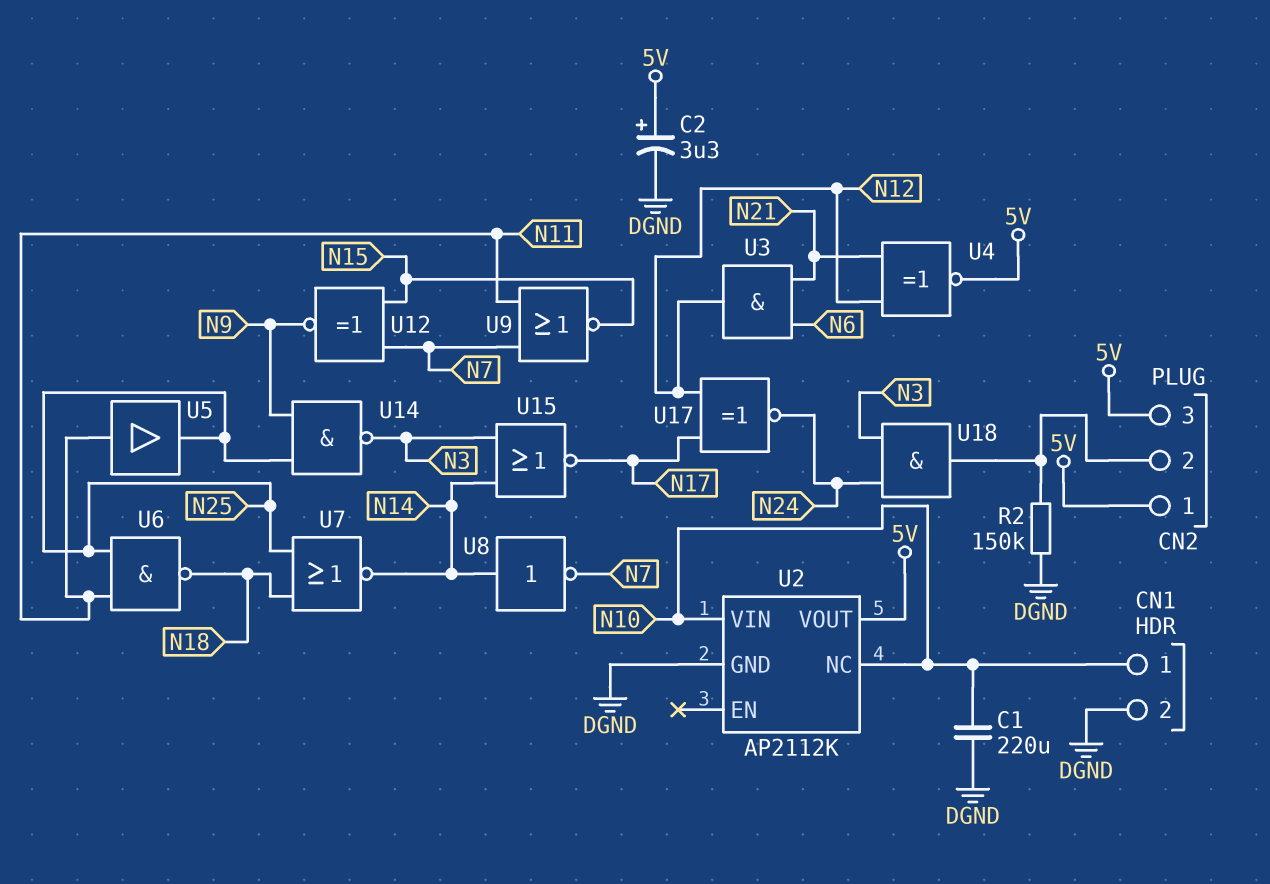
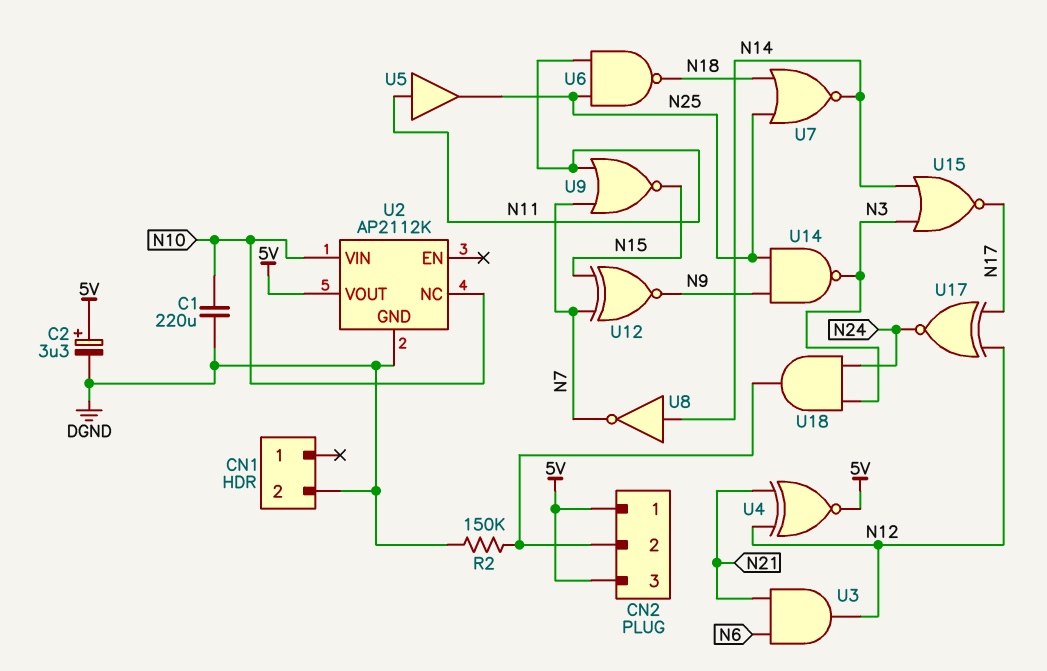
CN1 pin 1: N10 -> none

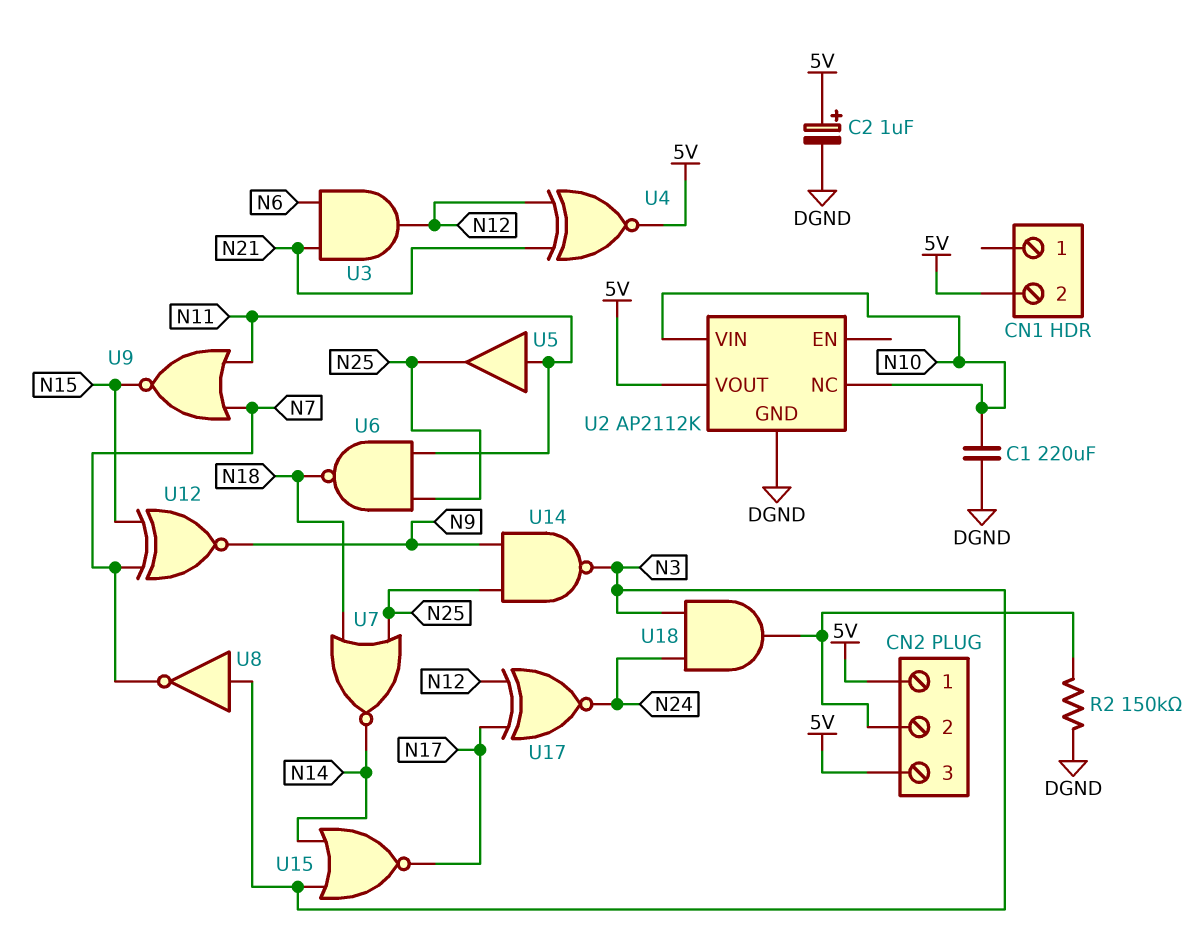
C2: 3.3uF (plus 5V, minus DGND) -> 1uF (plus 5V, minus DGND)
CN1 pin 2: DGND -> 5V
U8: NOT (in N14, out N7) -> NOT (in N3, out N7)

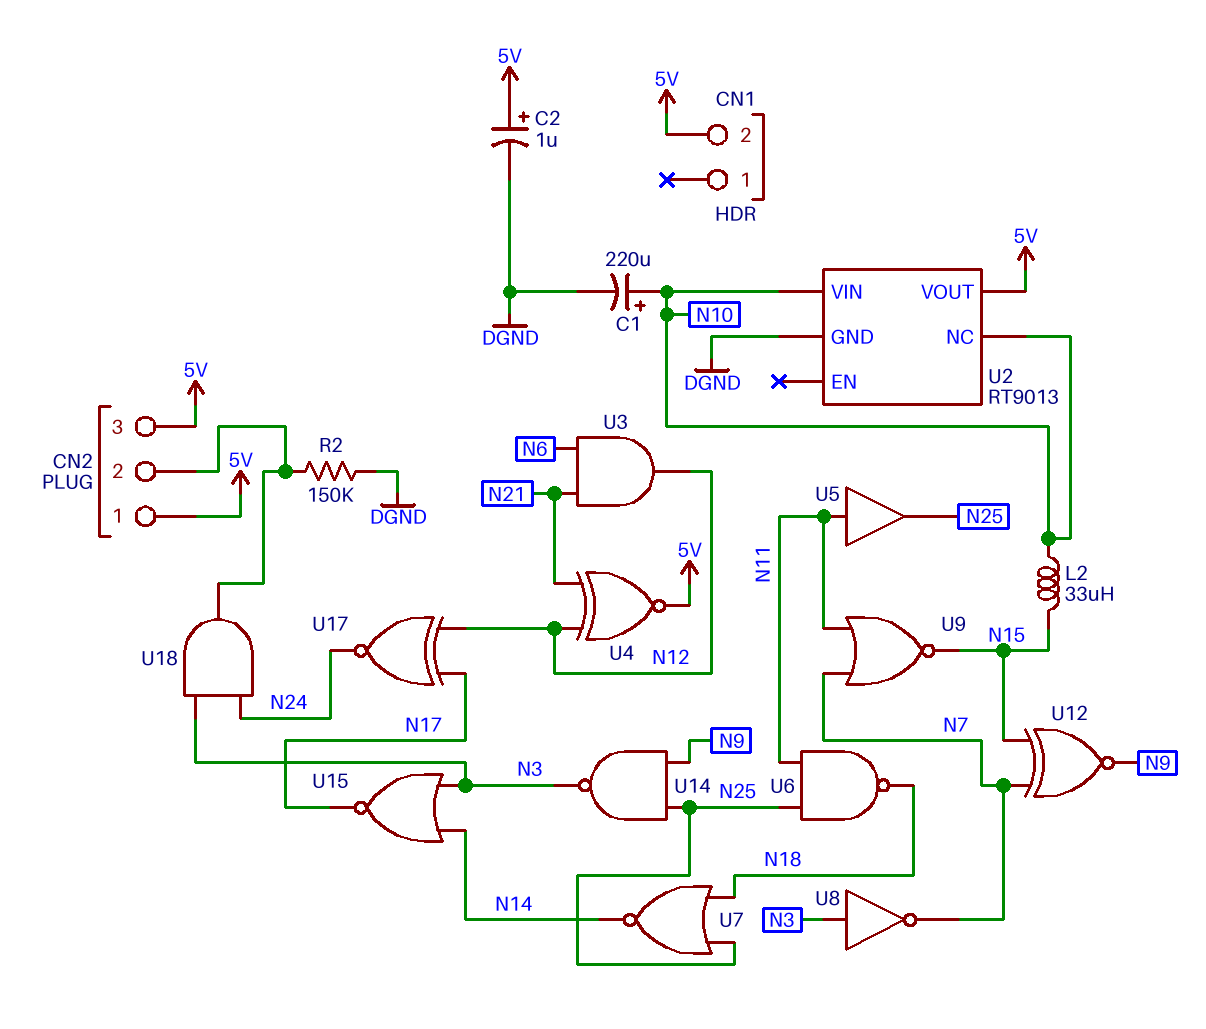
C1: 220uF (DGND, N10) -> 220uF (plus N10, minus DGND)
L2: none -> 33uH (N10, N15)
U2: AP2112K -> RT9013

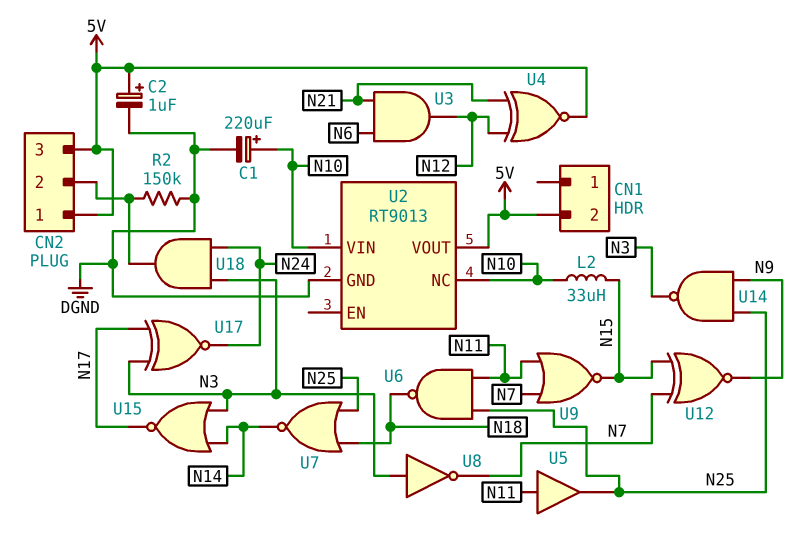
U17: XNOR (in N12, in N17, out N24) -> XNOR (in N3, in N17, out N24)

